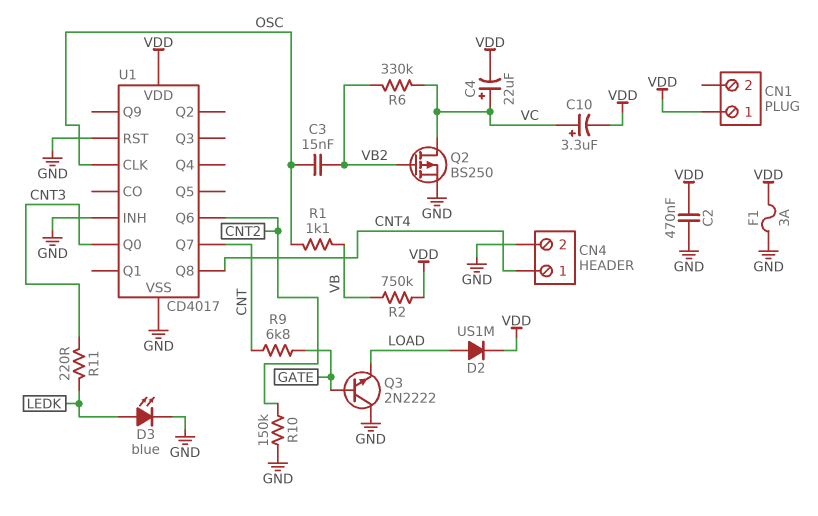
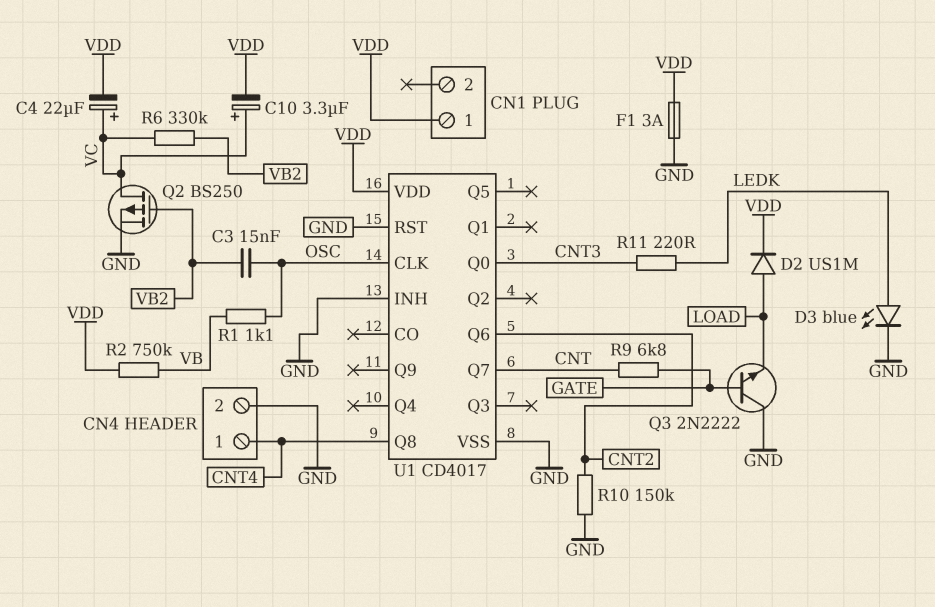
C2: 470nF (GND, VDD) -> none

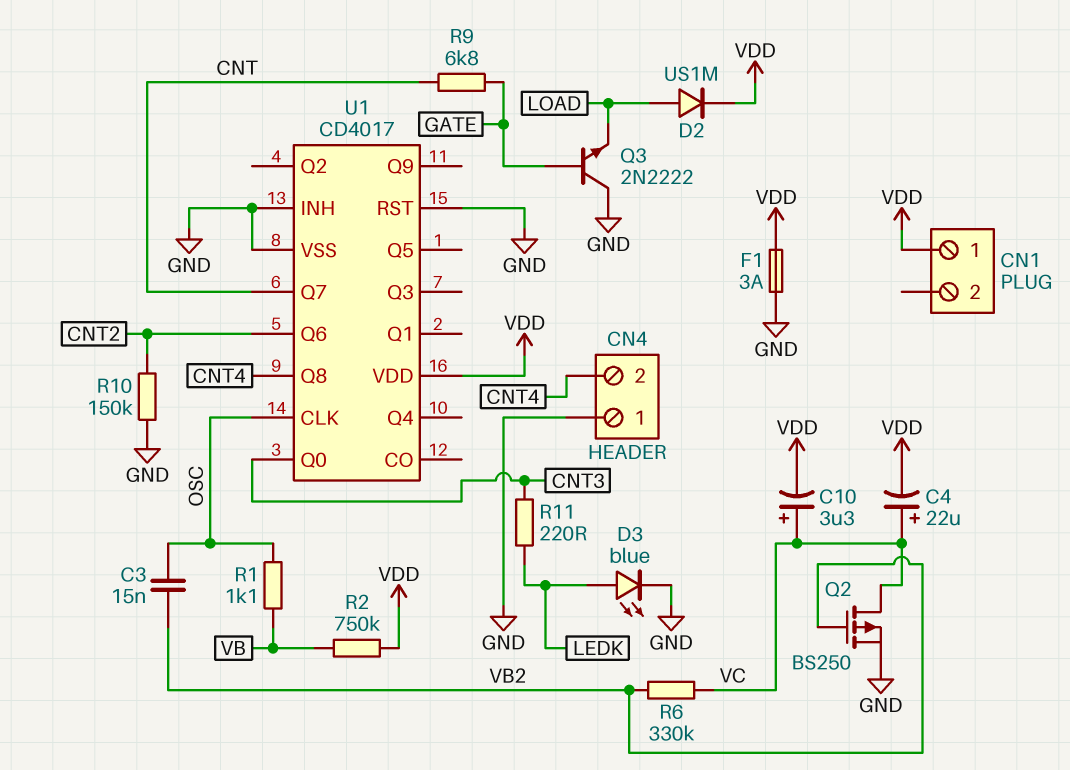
CN4 pin 1: CNT4 -> GND
CN4 pin 2: GND -> CNT4

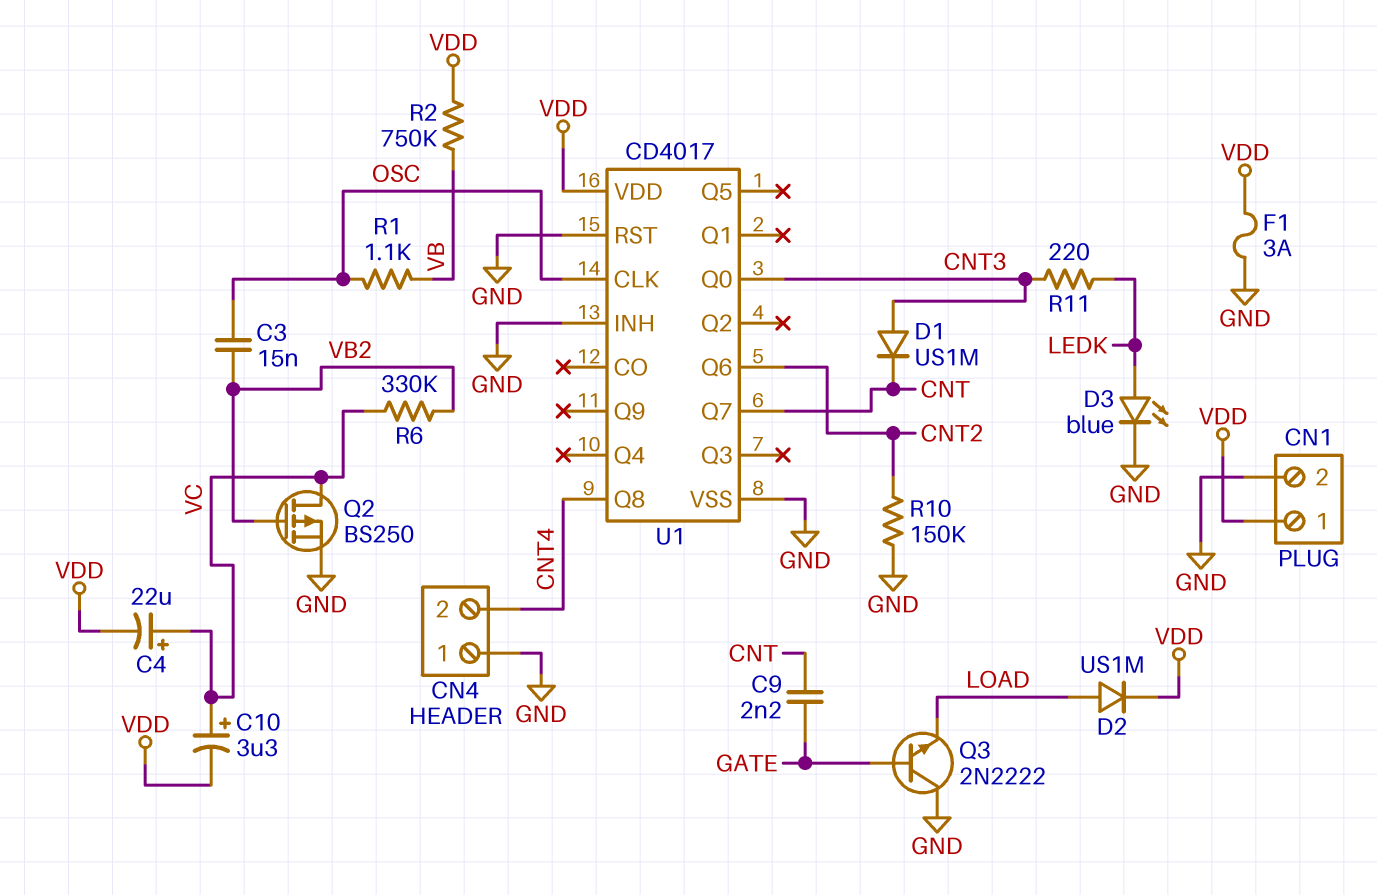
C9: none -> 2.2nF (CNT, GATE)
CN1 pin 2: none -> GND
D1: none -> diode US1M (A CNT3, K CNT)
R9: 6.8k (CNT, GATE) -> none

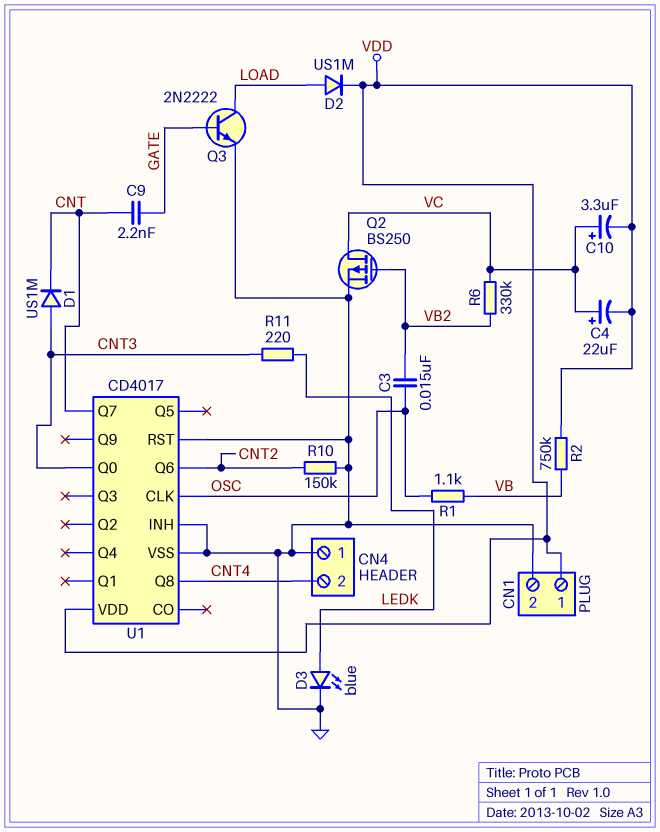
F1: 3A (GND, VDD) -> none
Q3: NPN 2N2222 (B GATE, C GND, E LOAD) -> NPN 2N2222 (B GATE, C LOAD, E GND)

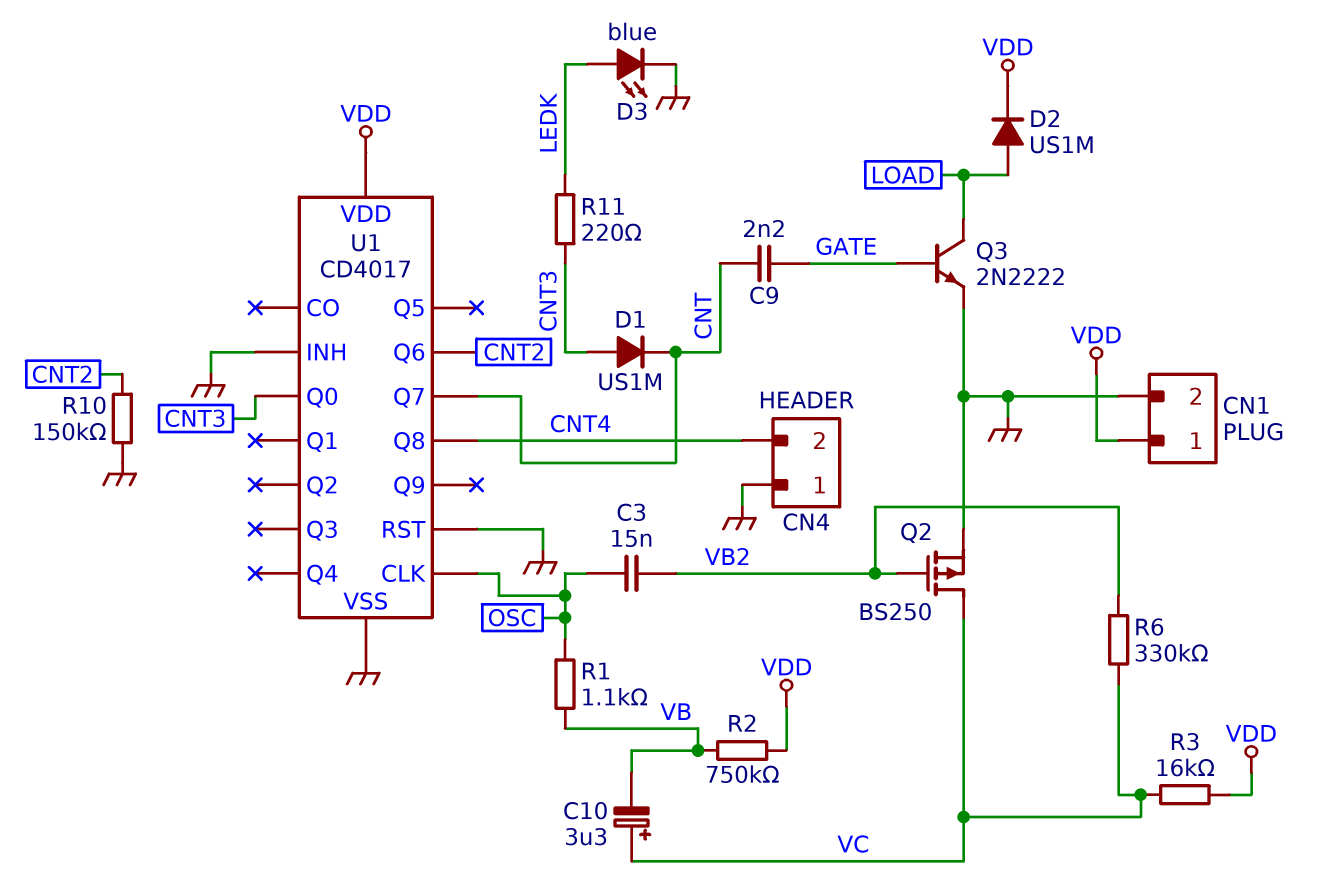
C4: 22uF (plus VC, minus VDD) -> none
C10: 3.3uF (plus VC, minus VDD) -> 3.3uF (plus VC, minus VB)
R3: none -> 16k (VC, VDD)

